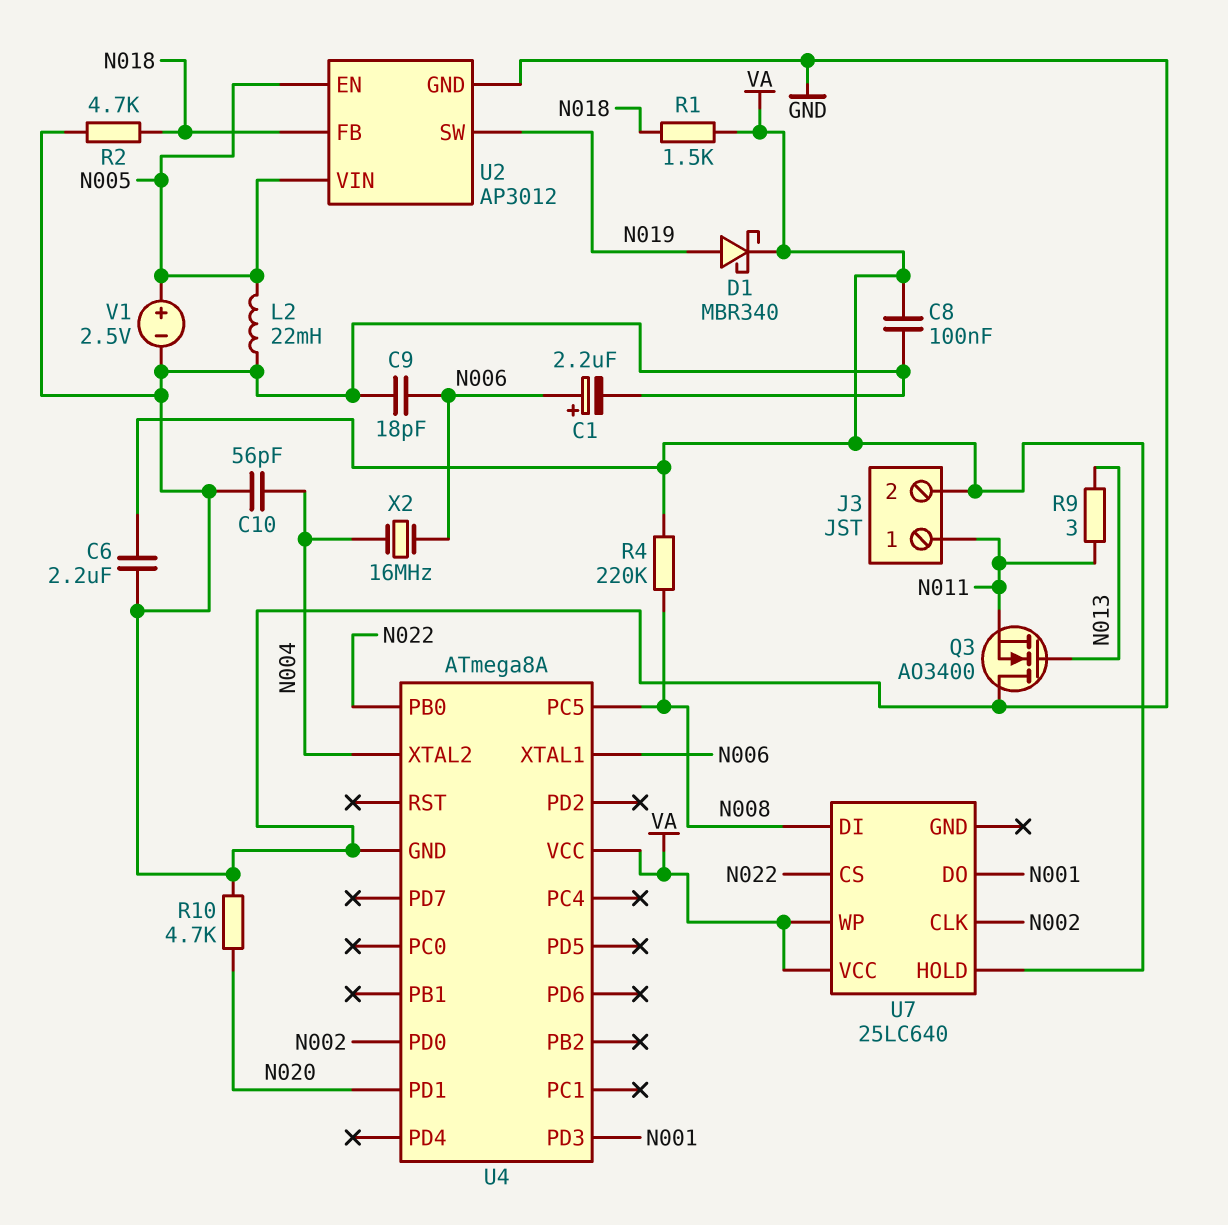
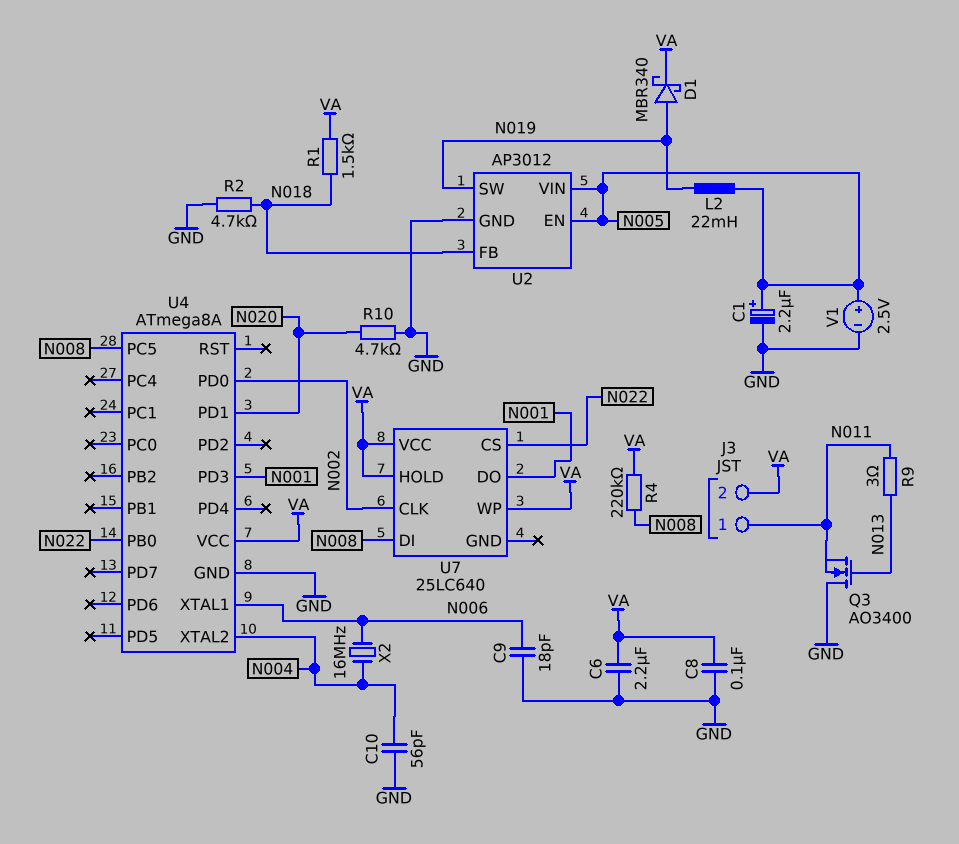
C1: 2.2uF (plus N006, minus GND) -> 2.2uF (plus N005, minus GND)
L2: 22mH (GND, N005) -> 22mH (N005, N019)

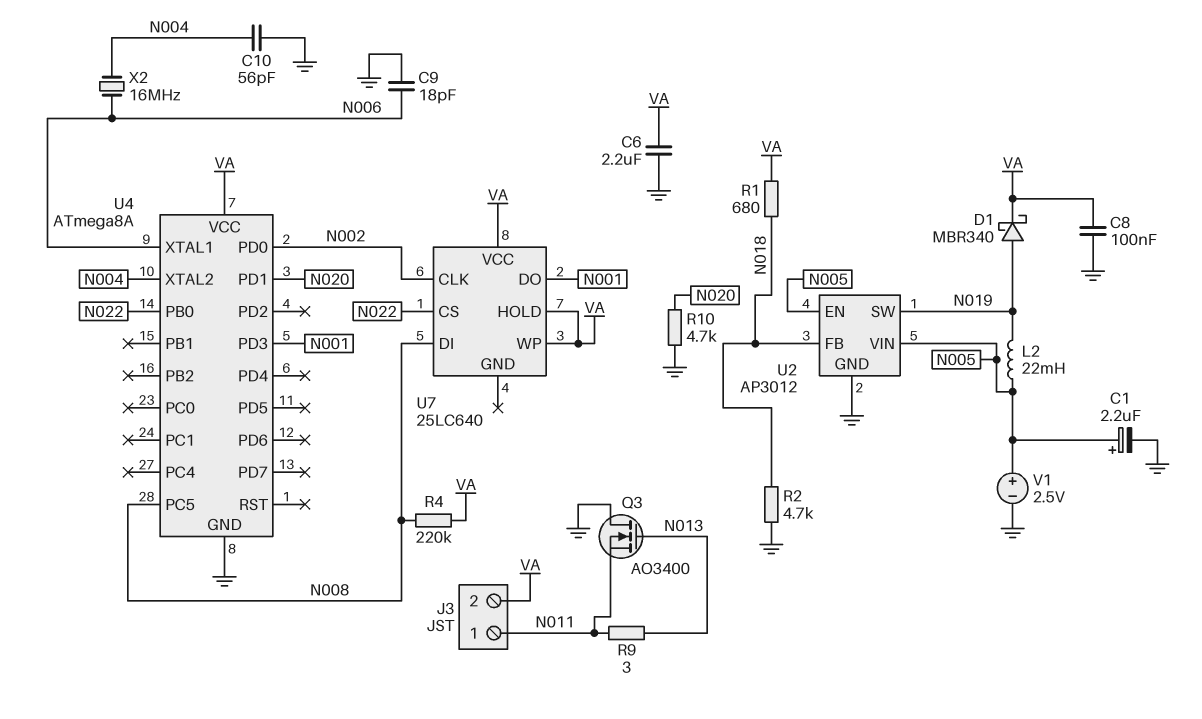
R1: 1.5k (N018, VA) -> 680 (N018, VA)

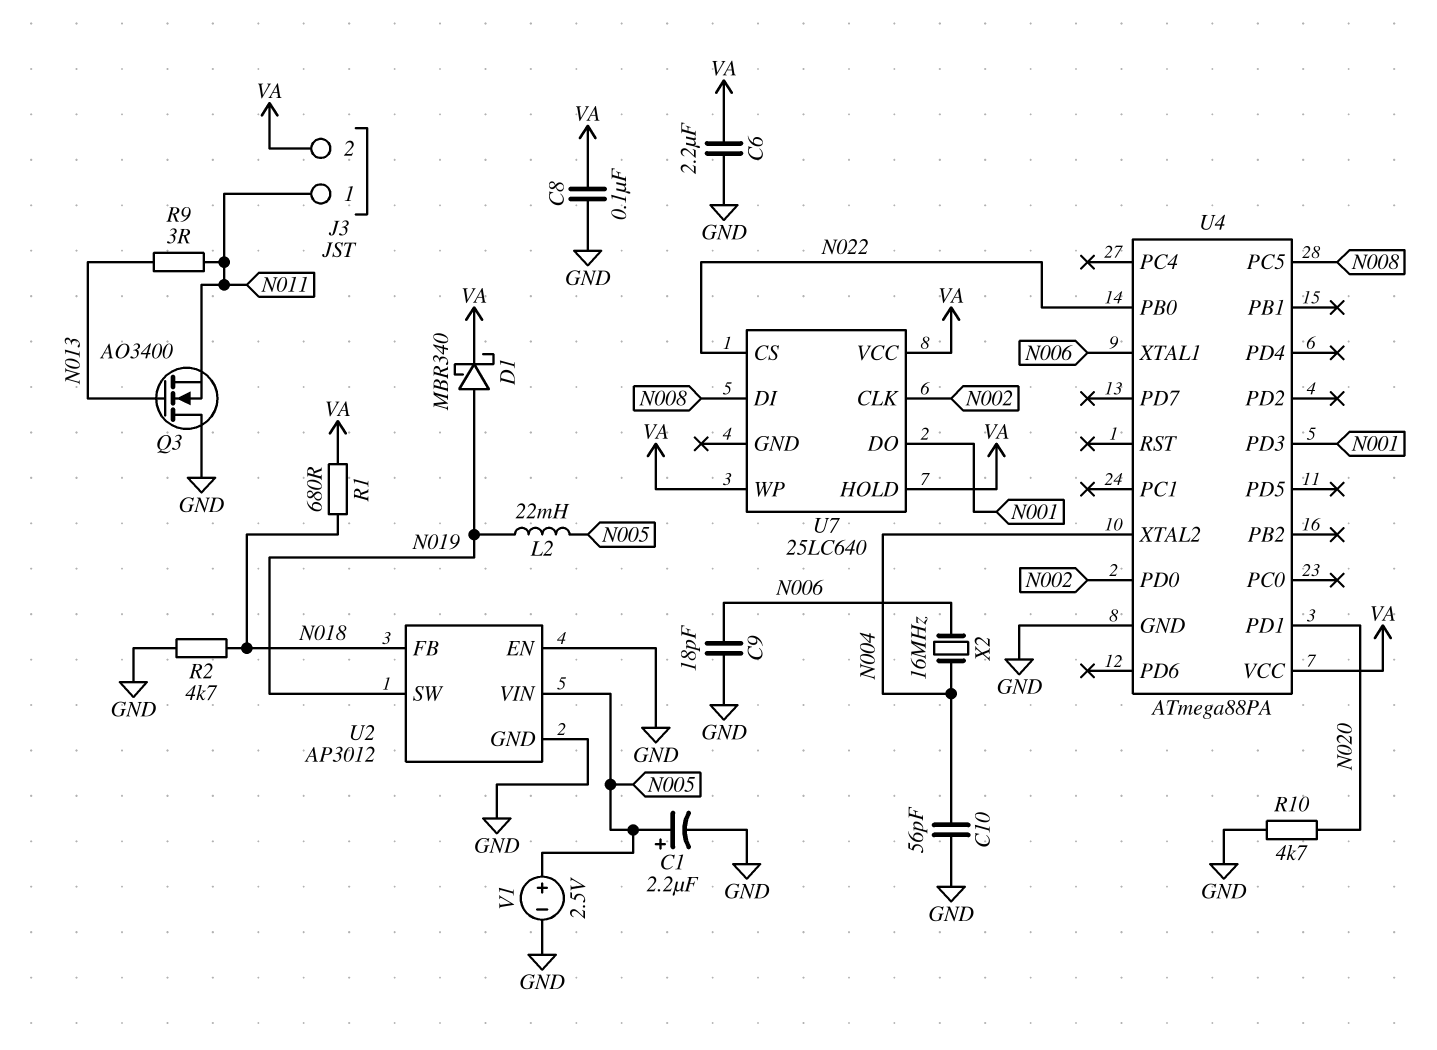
R4: 220k (N008, VA) -> none
U2 pin EN: N005 -> GND
U4: ATmega8A -> ATmega88PA

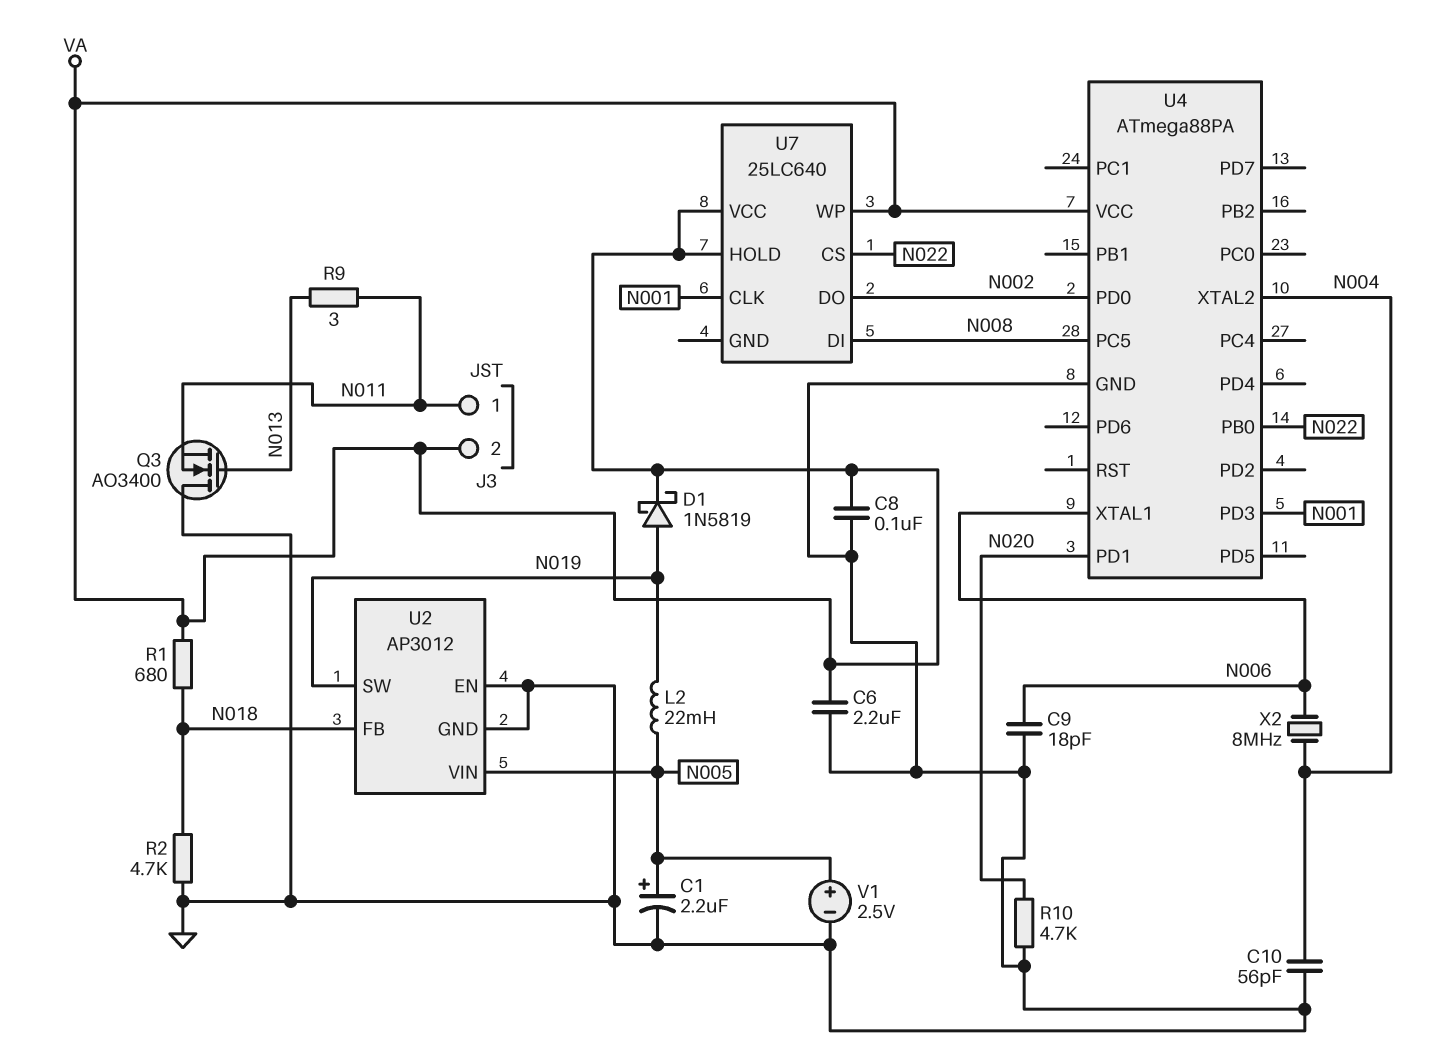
D1: schottky MBR340 (A N019, K VA) -> schottky 1N5819 (A N019, K VA)
U7 pin CLK: N002 -> N001
U7 pin DO: N001 -> N002
X2: 16MHz (N004, N006) -> 8MHz (N004, N006)

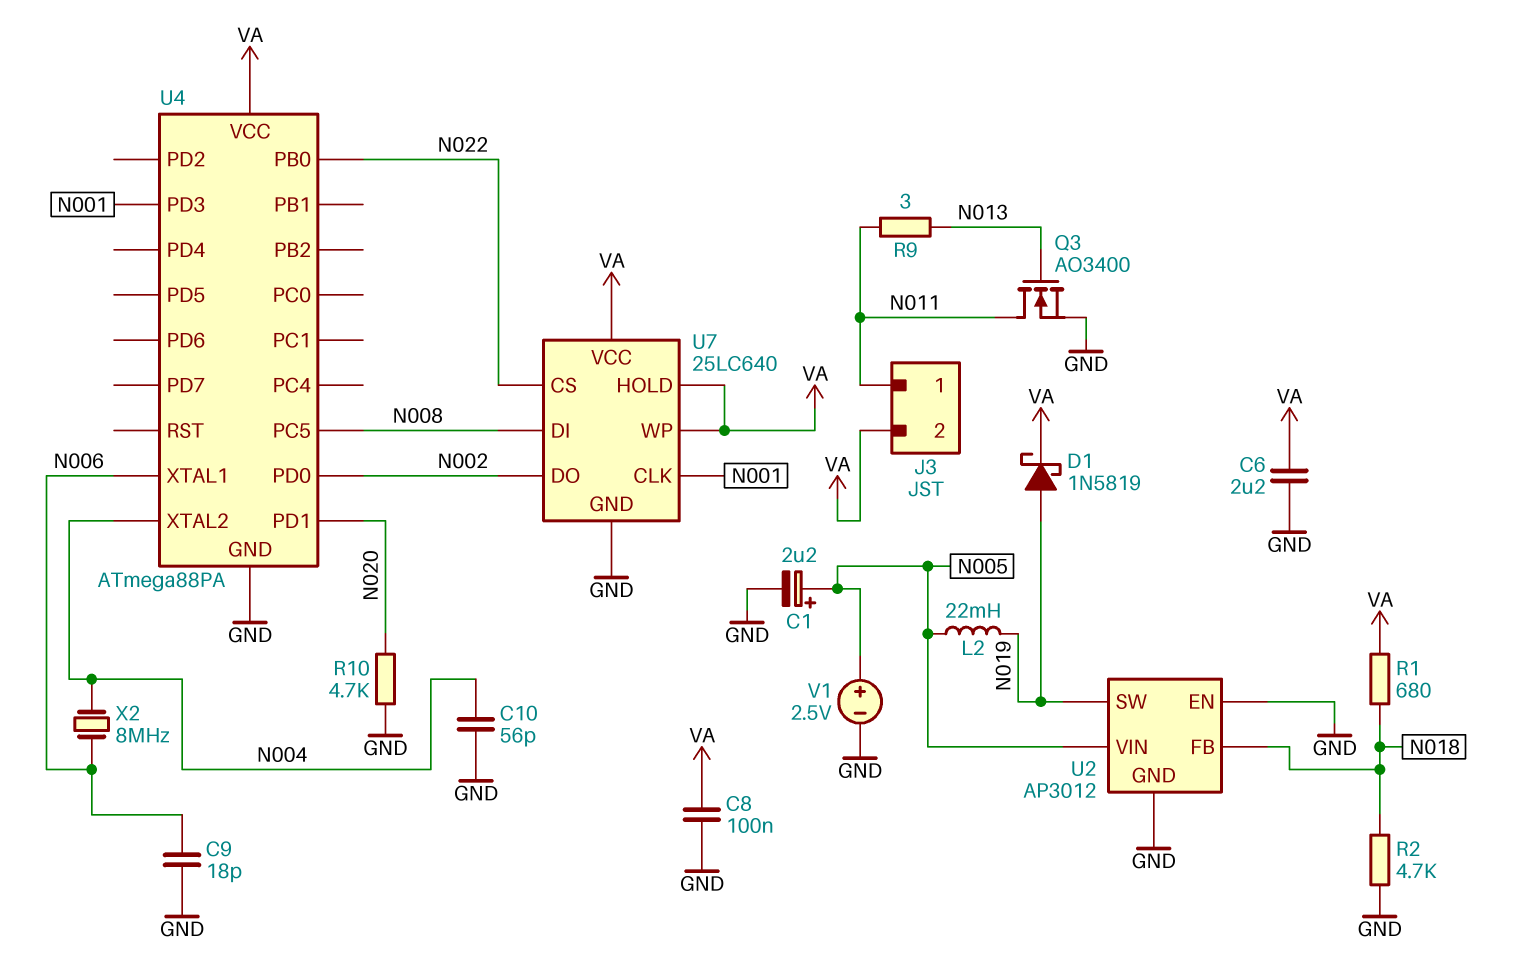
Q3: NMOS AO3400 (G N013, D GND, S N011) -> NMOS AO3400 (G N013, D N011, S GND)
U7 pin GND: none -> GND

